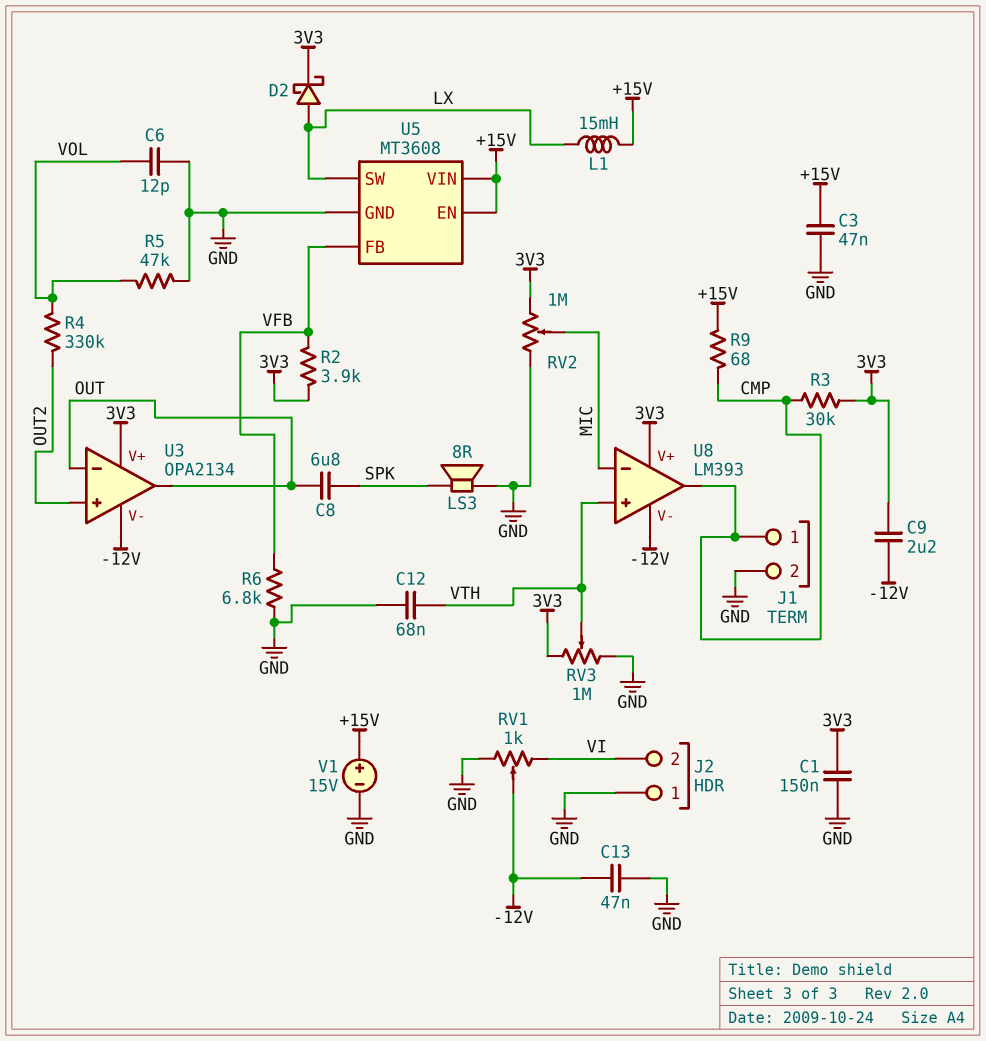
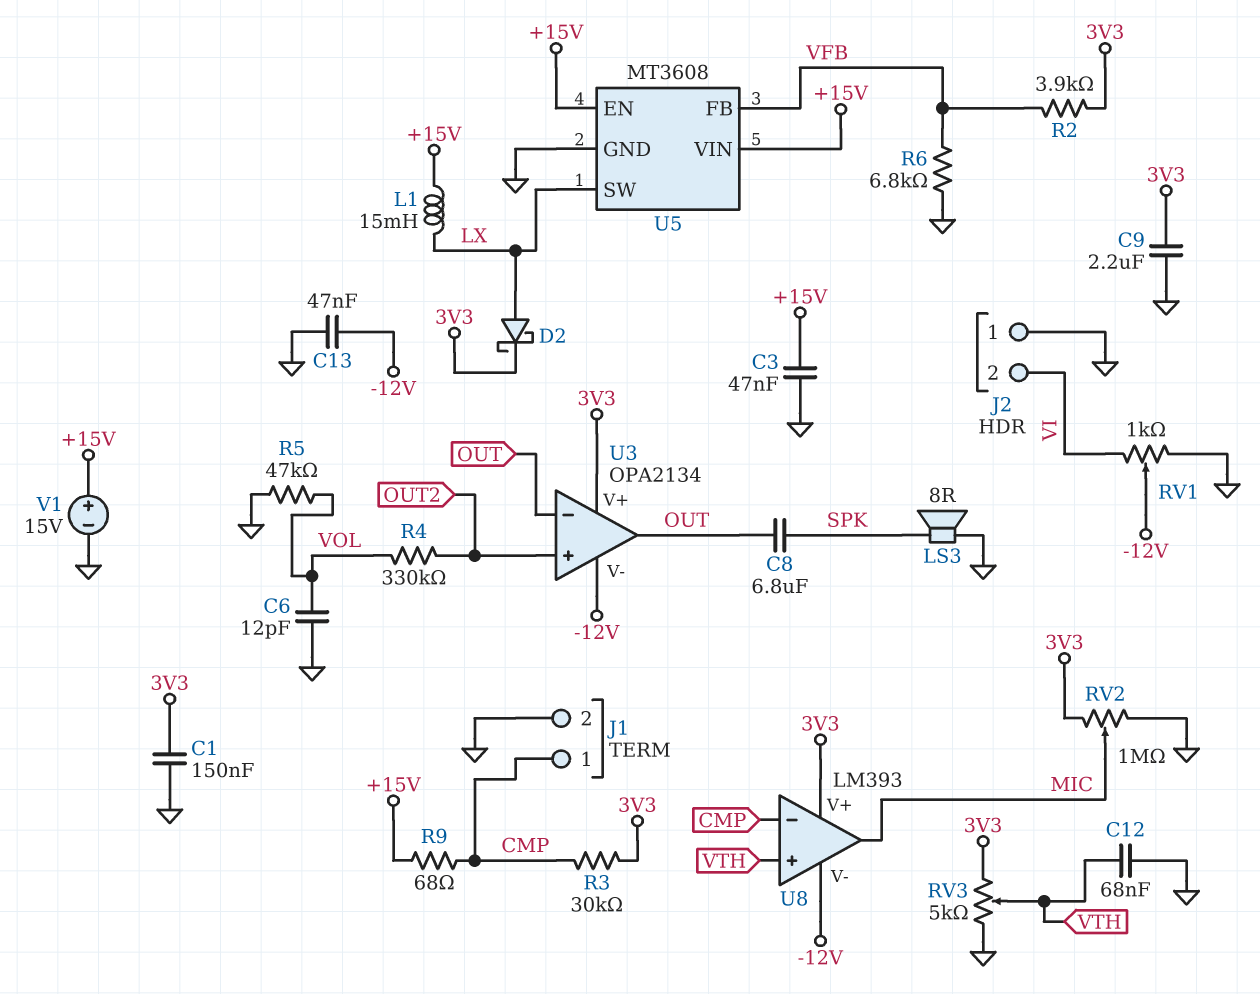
C9: 2.2uF (-12V, 3V3) -> 2.2uF (3V3, GND)
RV3: 1M (3V3, GND, wiper VTH) -> 5k (3V3, GND, wiper VTH)
U8 pin in-: MIC -> CMP
U8 pin out: CMP -> MIC

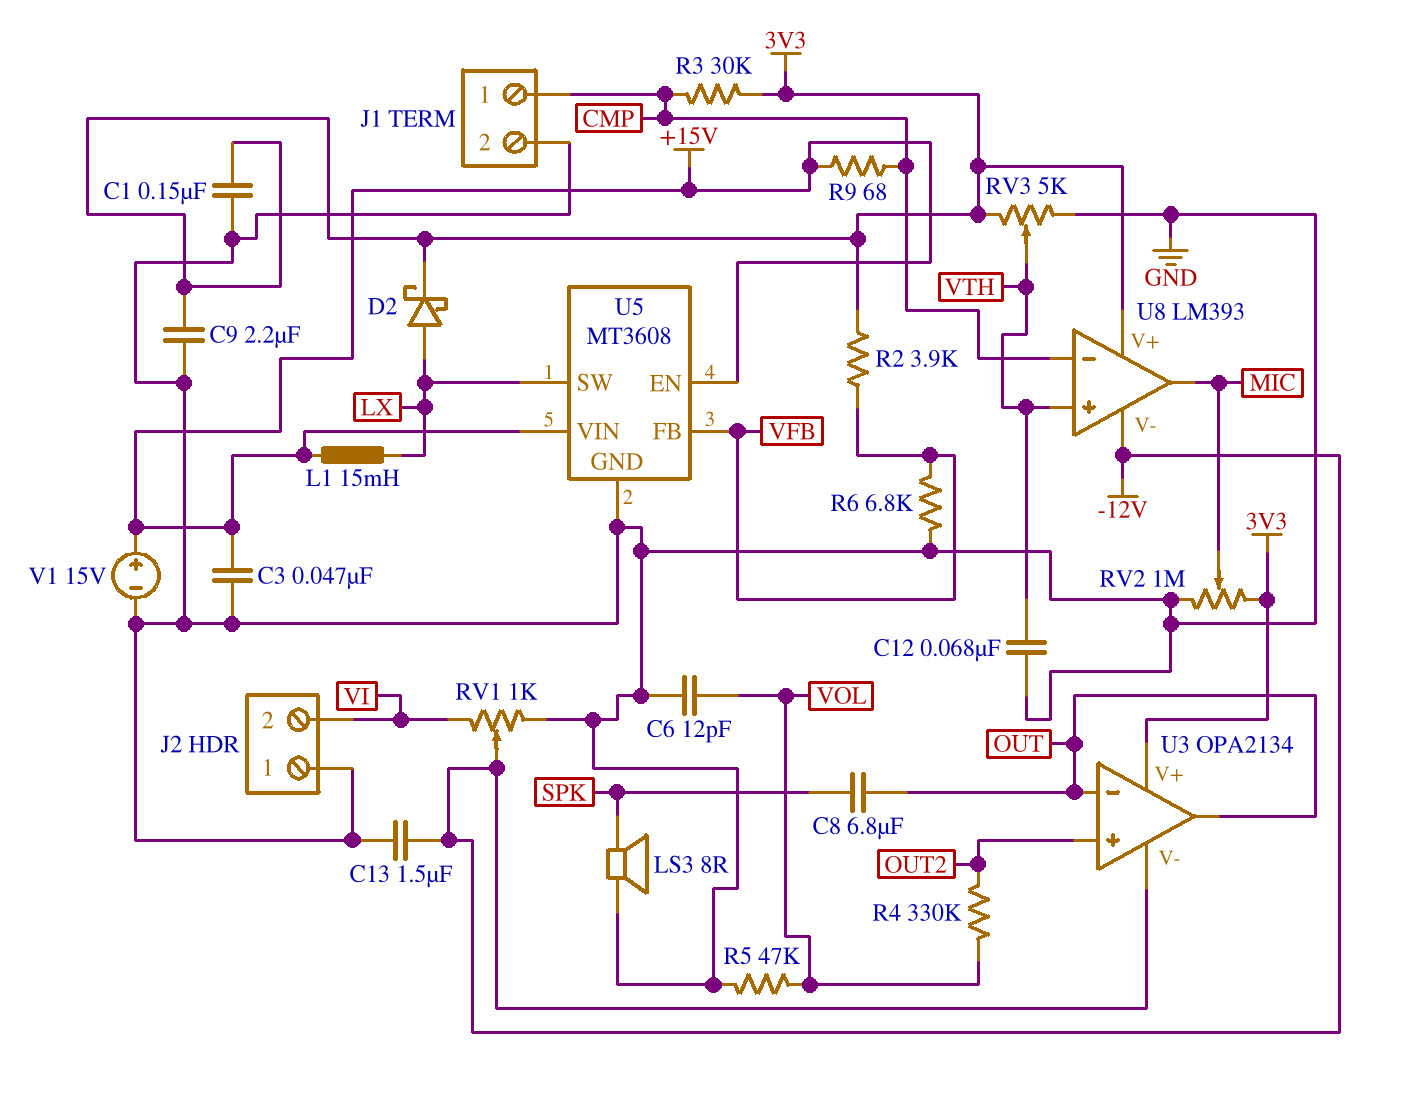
C13: 47nF (-12V, GND) -> 1.5uF (-12V, GND)

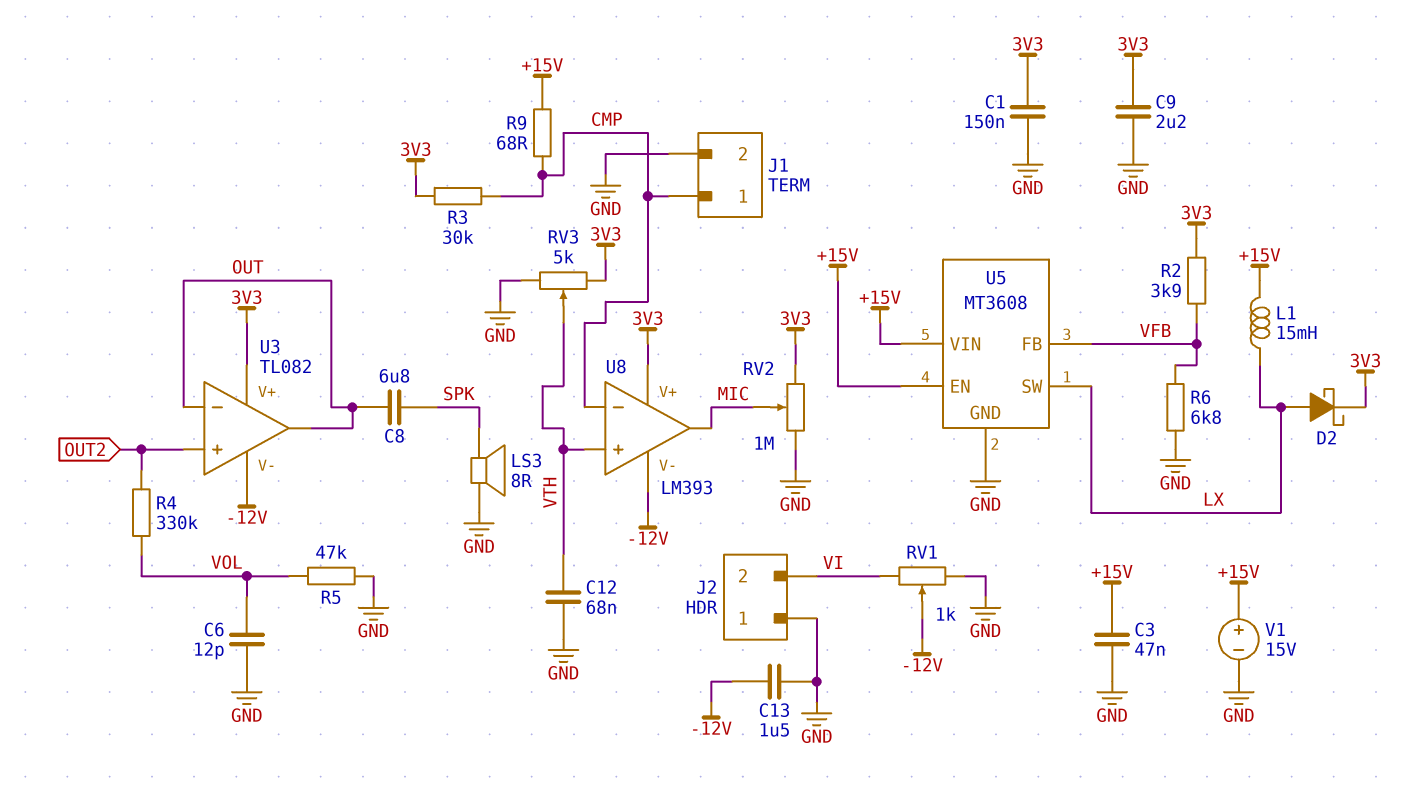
U3: OPA2134 -> TL082

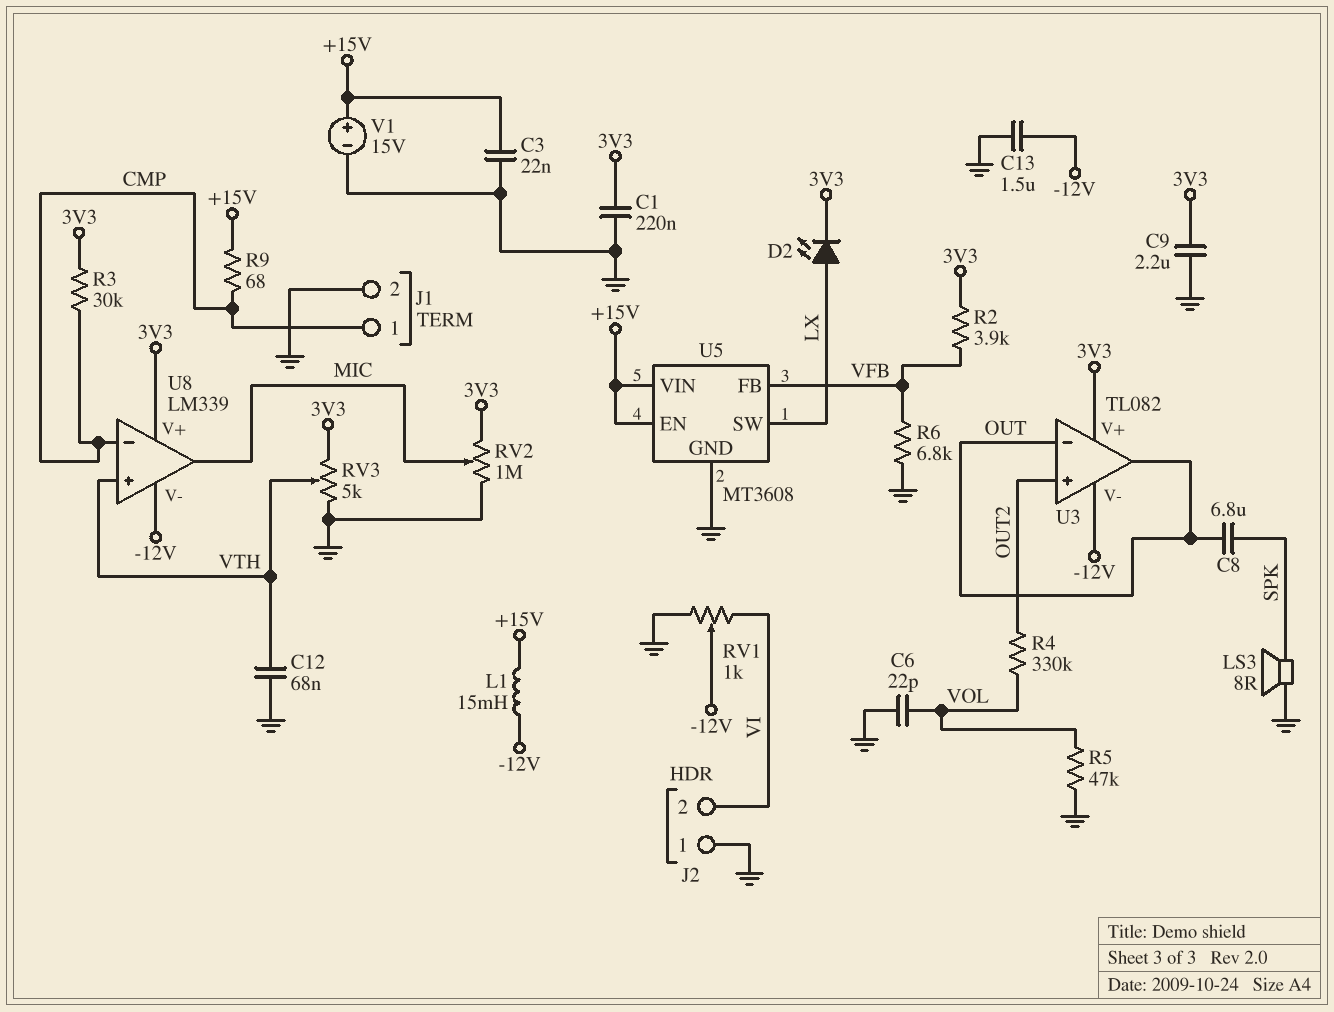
C1: 150nF (3V3, GND) -> 220nF (3V3, GND)
C3: 47nF (+15V, GND) -> 22nF (+15V, GND)
C6: 12pF (GND, VOL) -> 22pF (GND, VOL)
D2: schottky (A LX, K 3V3) -> LED (A LX, K 3V3)
L1: 15mH (+15V, LX) -> 15mH (+15V, -12V)
U8: LM393 -> LM339

